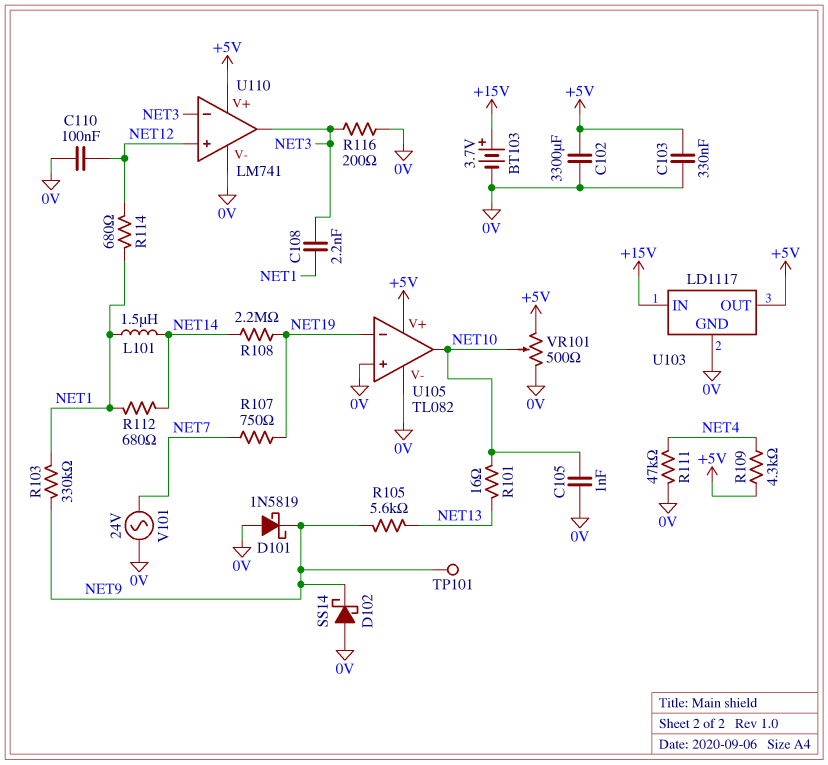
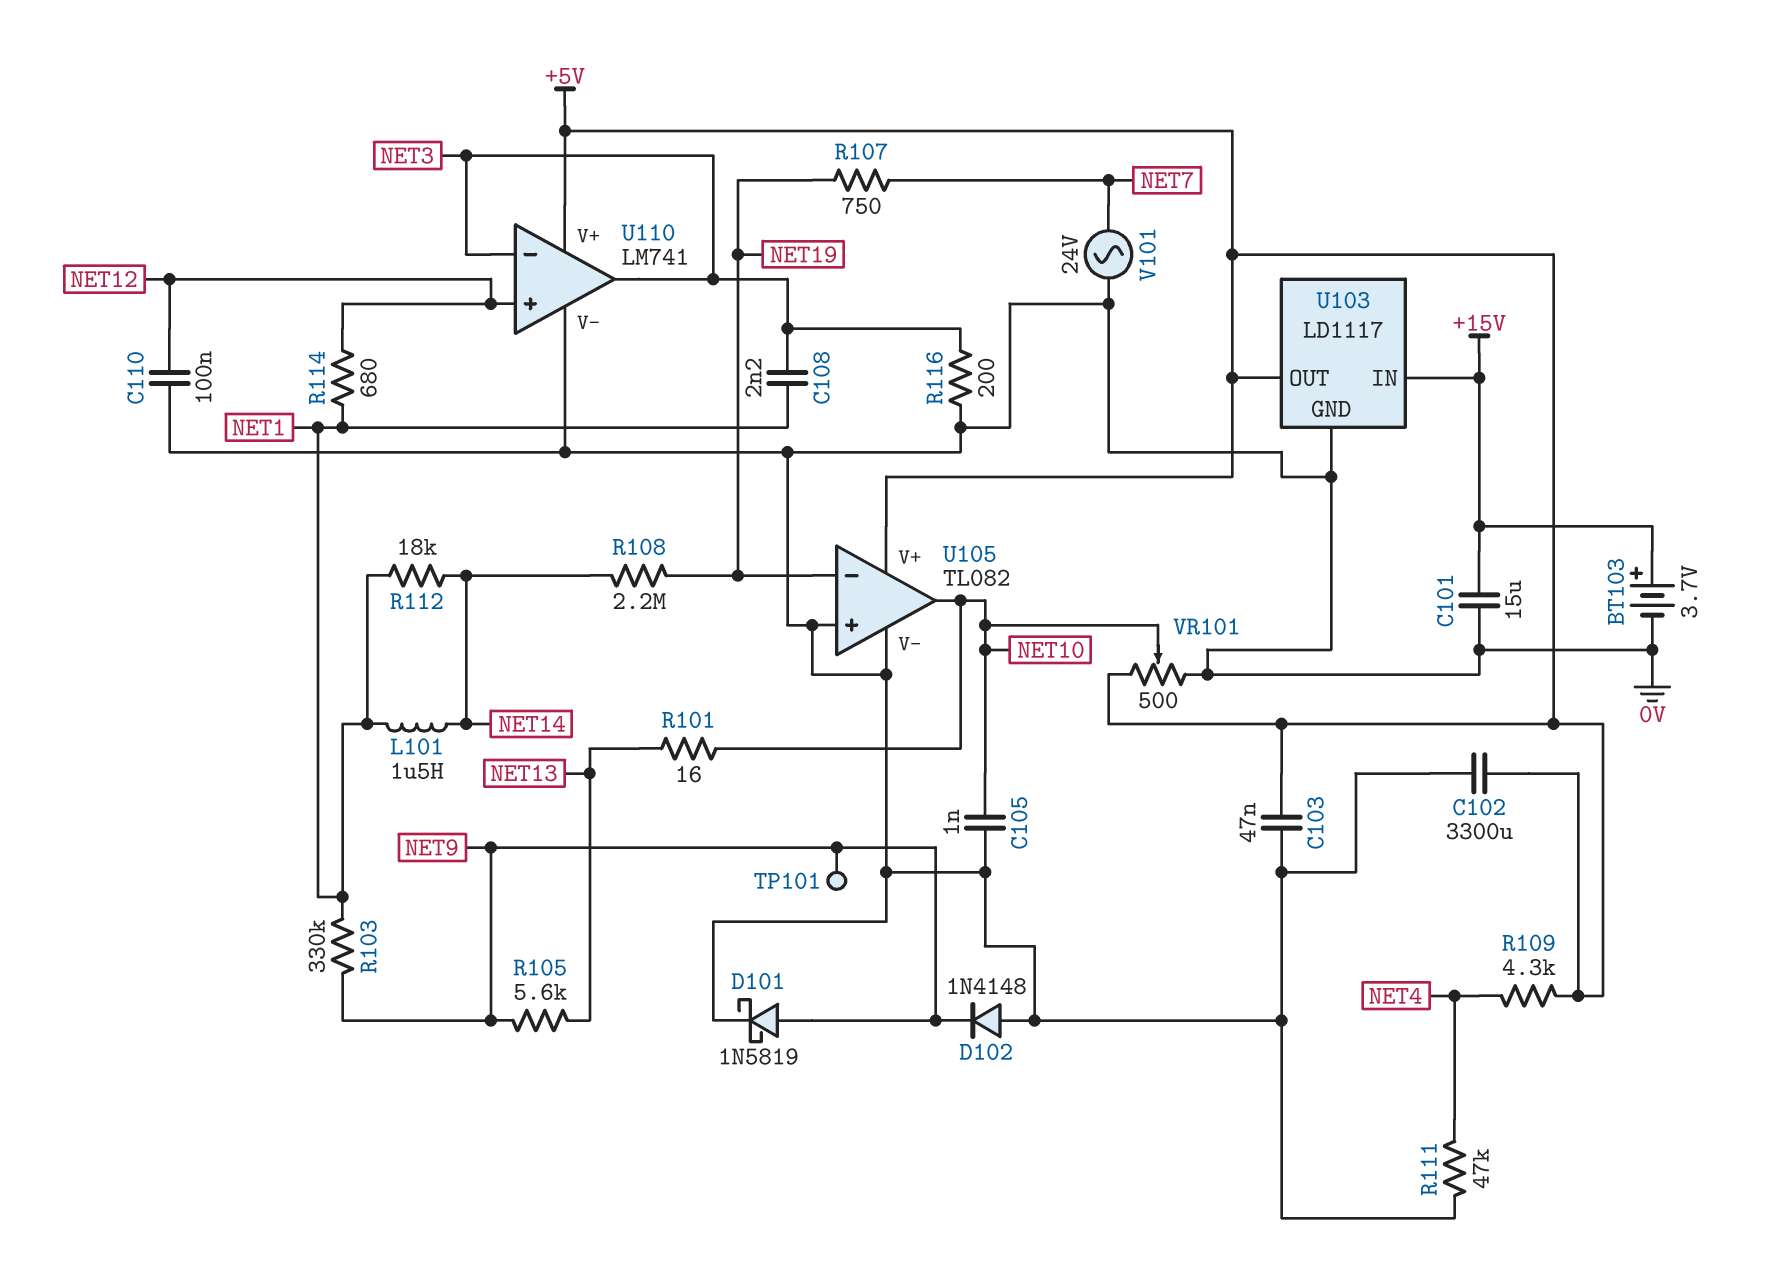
C101: none -> 15uF (+15V, 0V)
C103: 330nF (+5V, 0V) -> 47nF (+5V, 0V)
D101: schottky 1N5819 (A 0V, K NET9) -> schottky 1N5819 (A NET9, K 0V)
D102: schottky SS14 (A 0V, K NET9) -> diode 1N4148 (A 0V, K NET9)
R112: 680 (NET1, NET14) -> 18k (NET1, NET14)

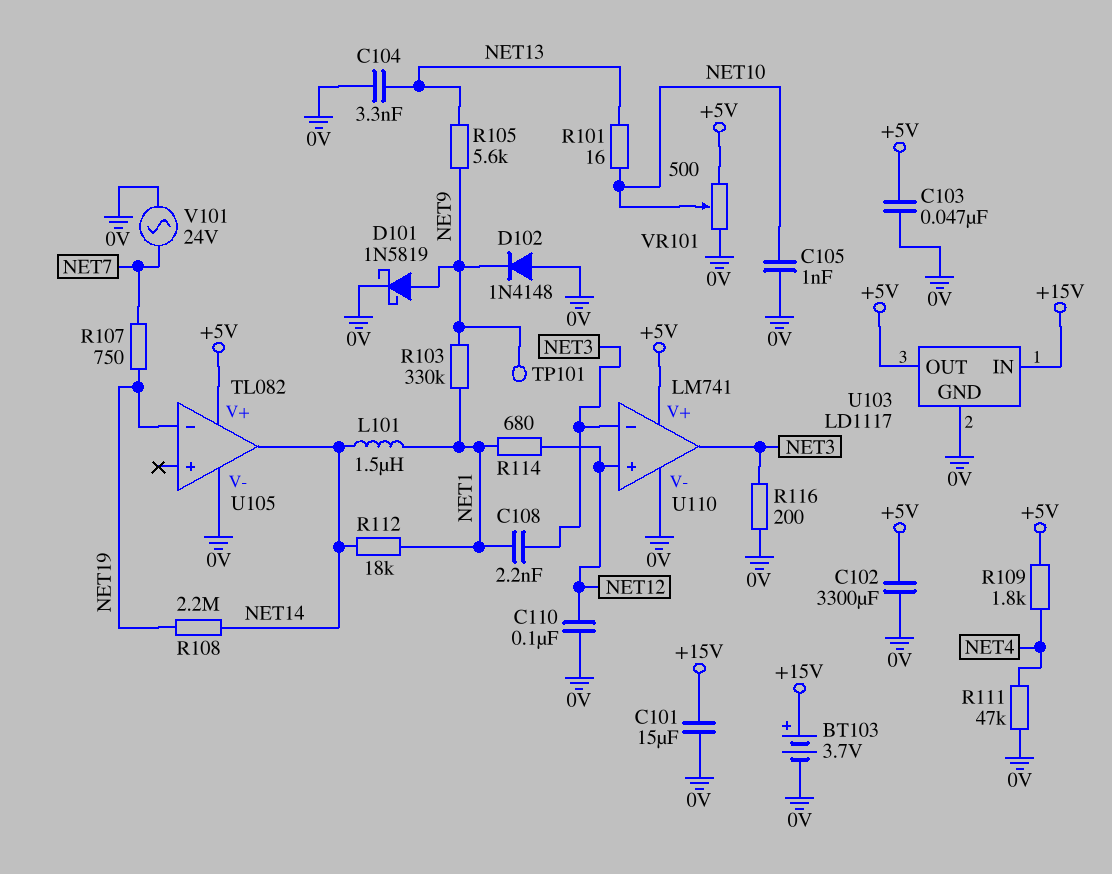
C104: none -> 3.3nF (0V, NET13)
R109: 4.3k (+5V, NET4) -> 1.8k (+5V, NET4)
U105 pin in+: 0V -> none
U105 pin out: NET10 -> NET14

